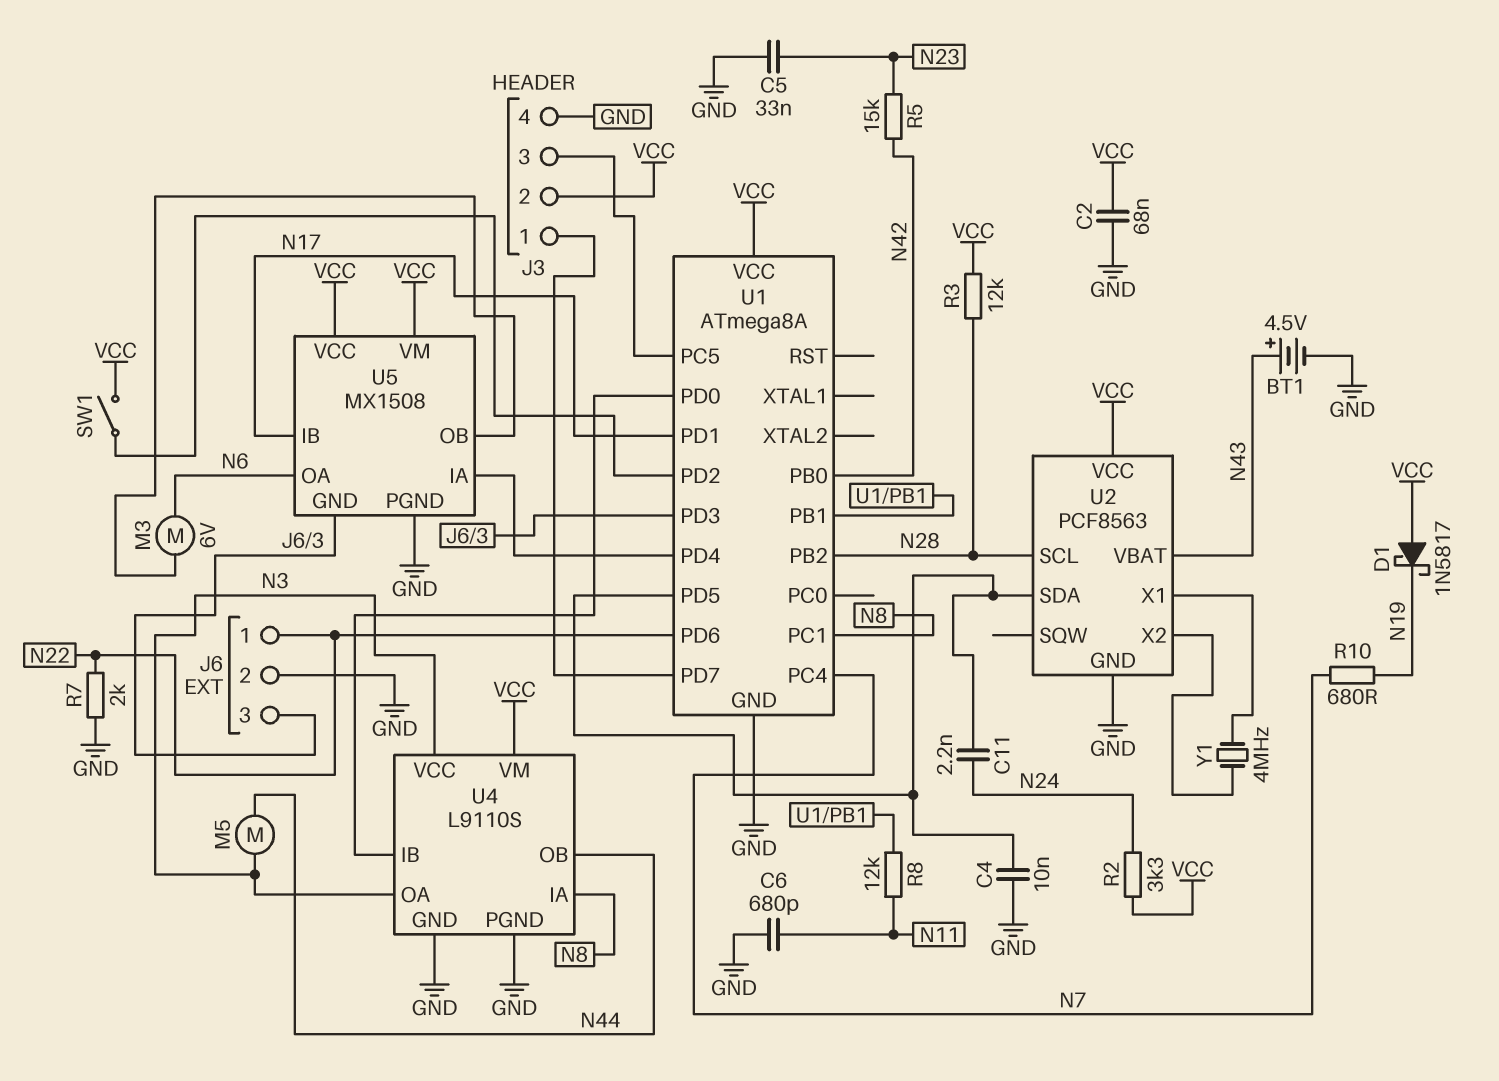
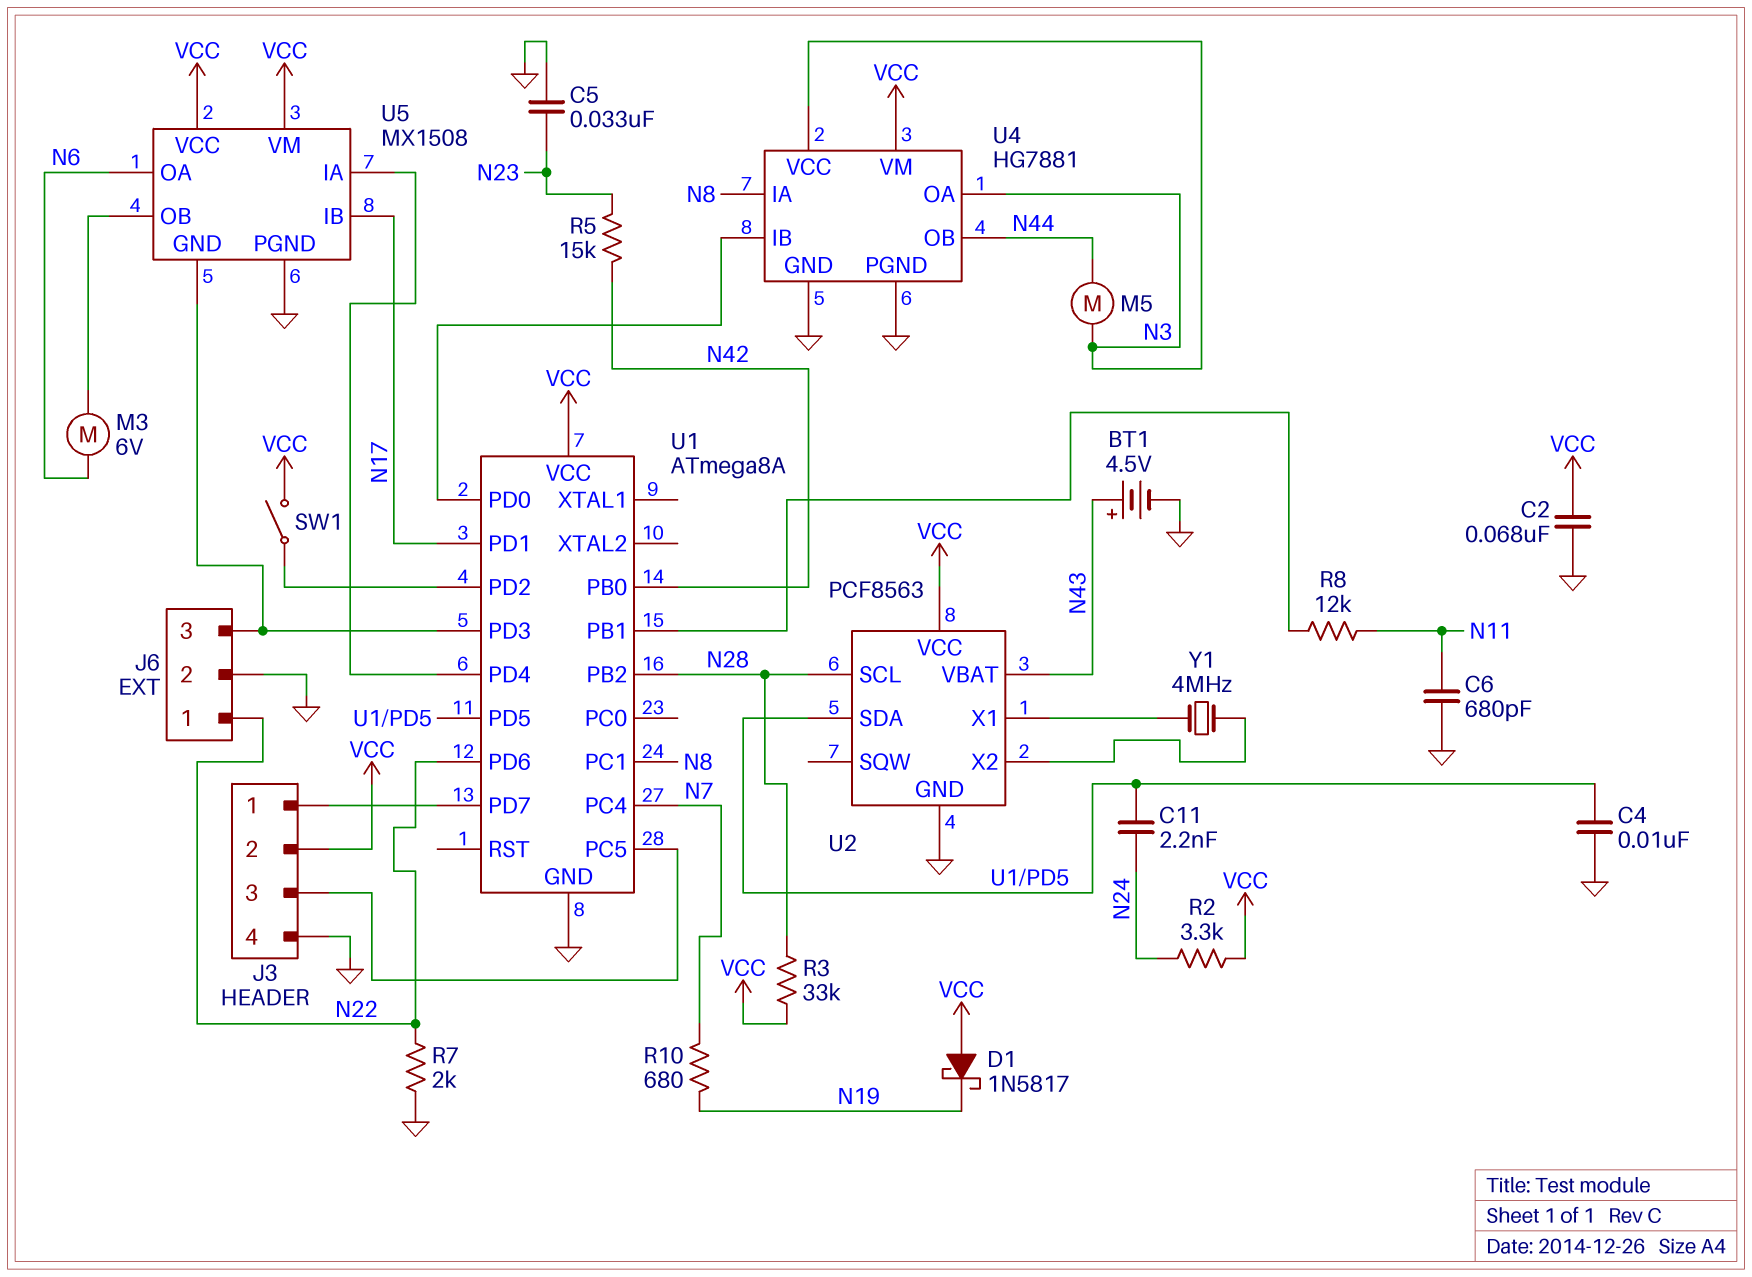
R3: 12k (N28, VCC) -> 33k (N28, VCC)
U4: L9110S -> HG7881

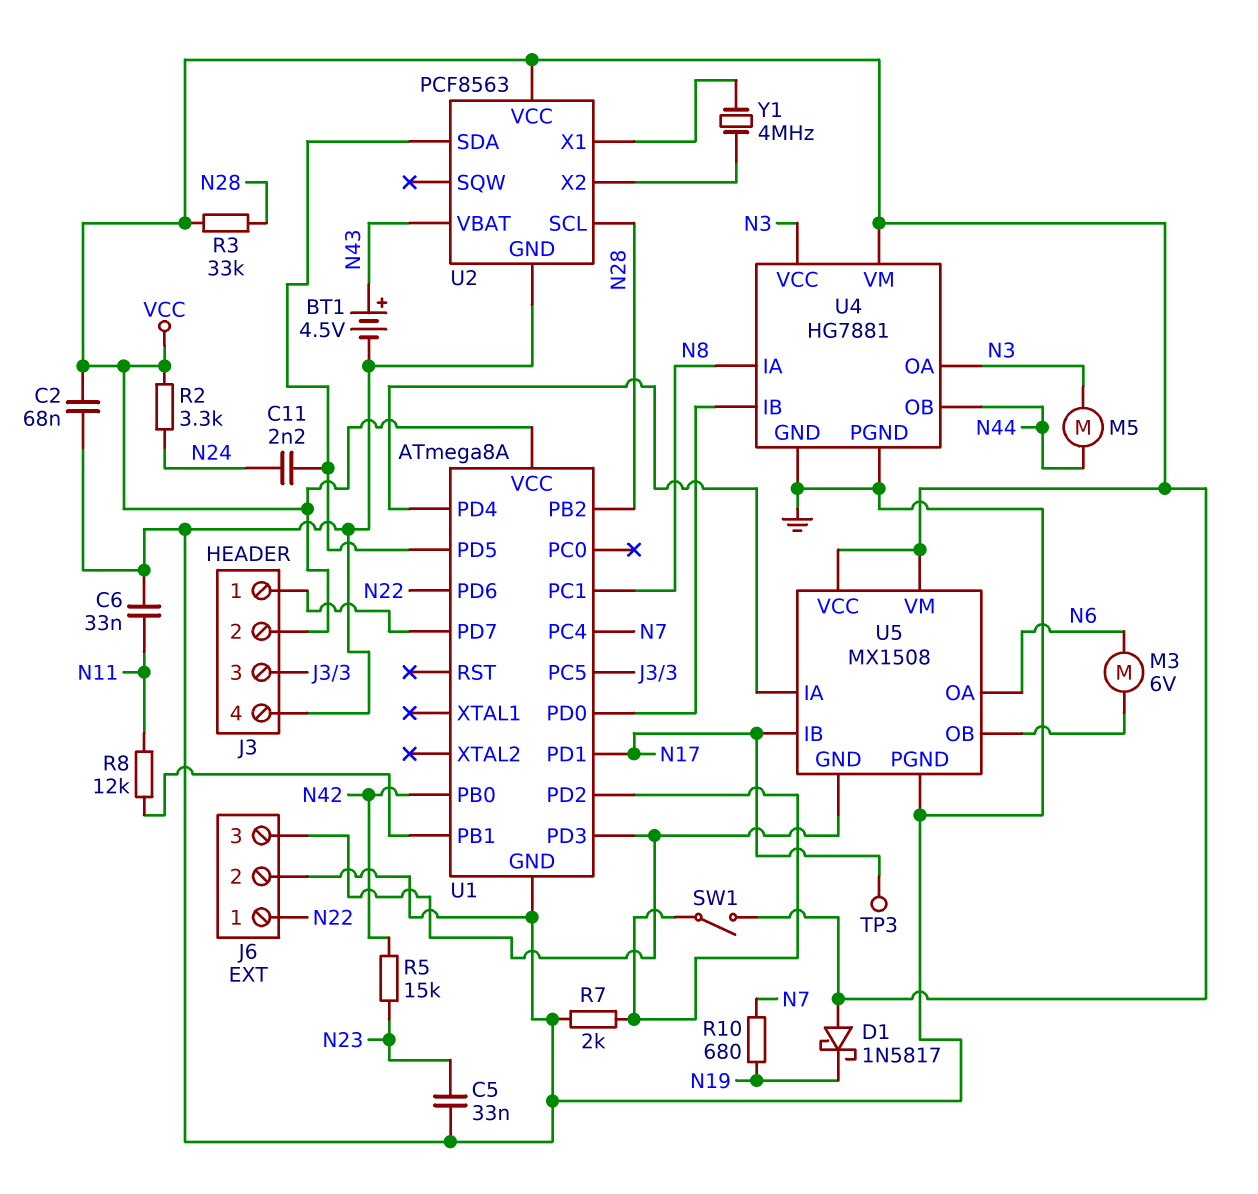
C4: 10nF (GND, U1/PD5) -> none
C6: 680pF (GND, N11) -> 33nF (GND, N11)
R7: 2k (GND, N22) -> 2k (GND, U1/PD2)
TP3: none -> test point (N17)

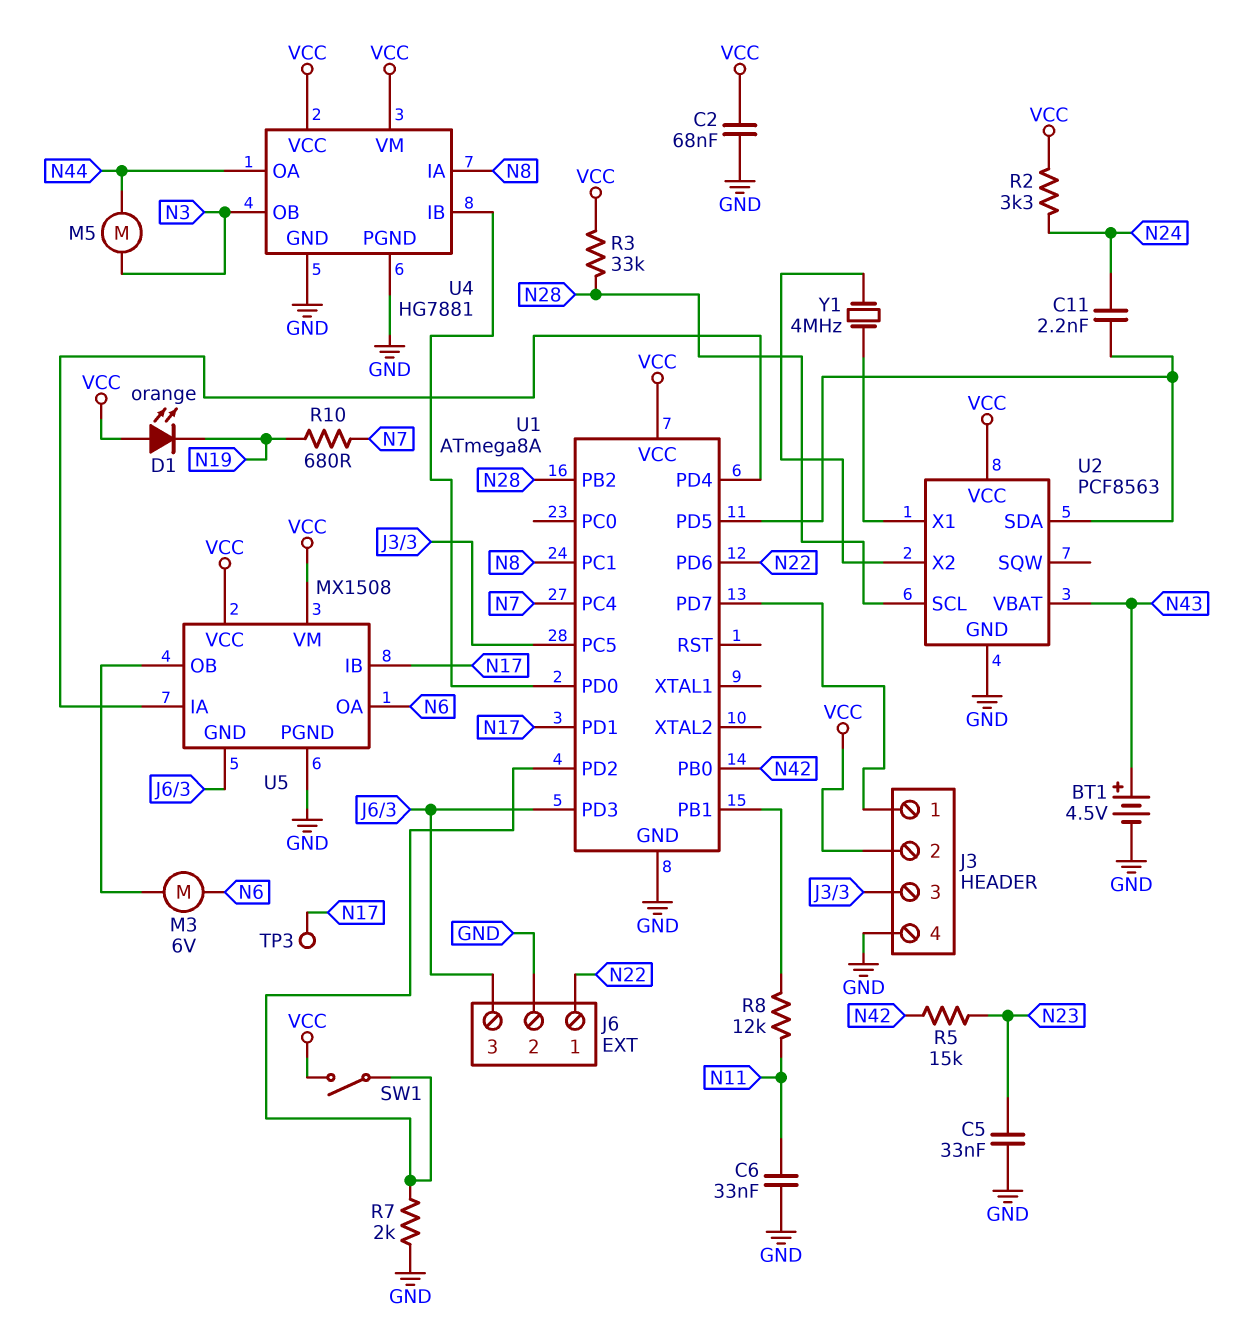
D1: schottky 1N5817 (A VCC, K N19) -> LED orange (A VCC, K N19)
U4 pin OA: N3 -> N44
U4 pin OB: N44 -> N3
U4 pin VCC: N3 -> VCC

